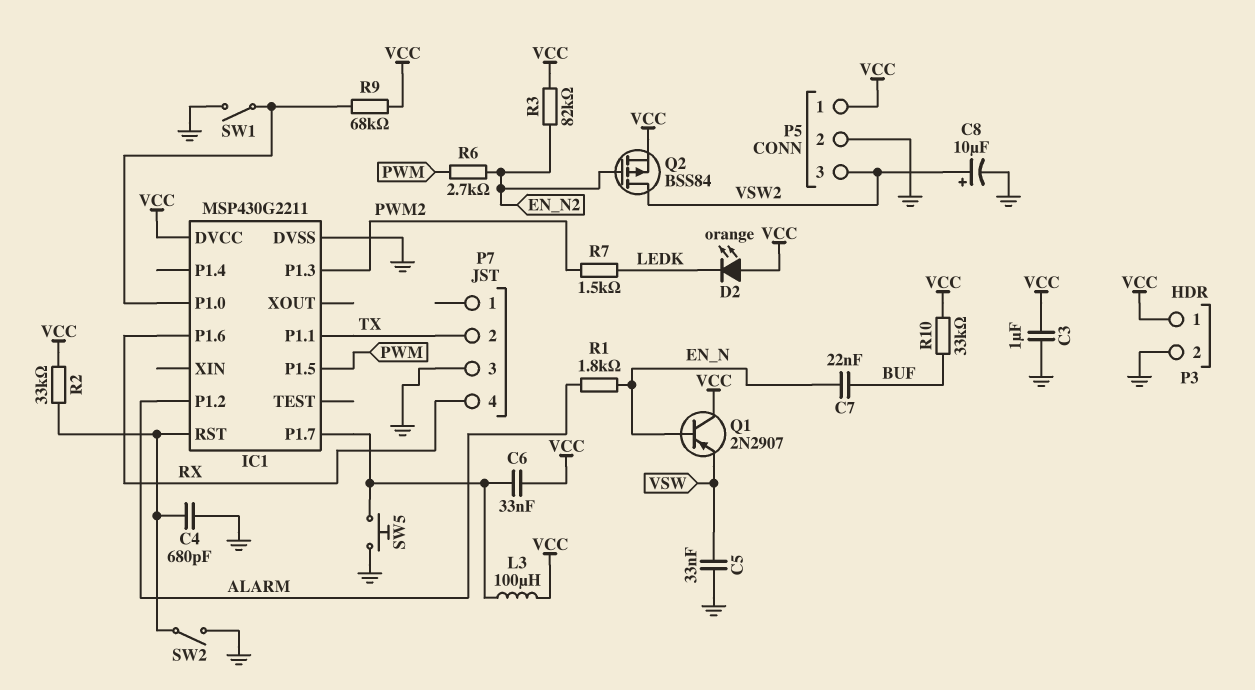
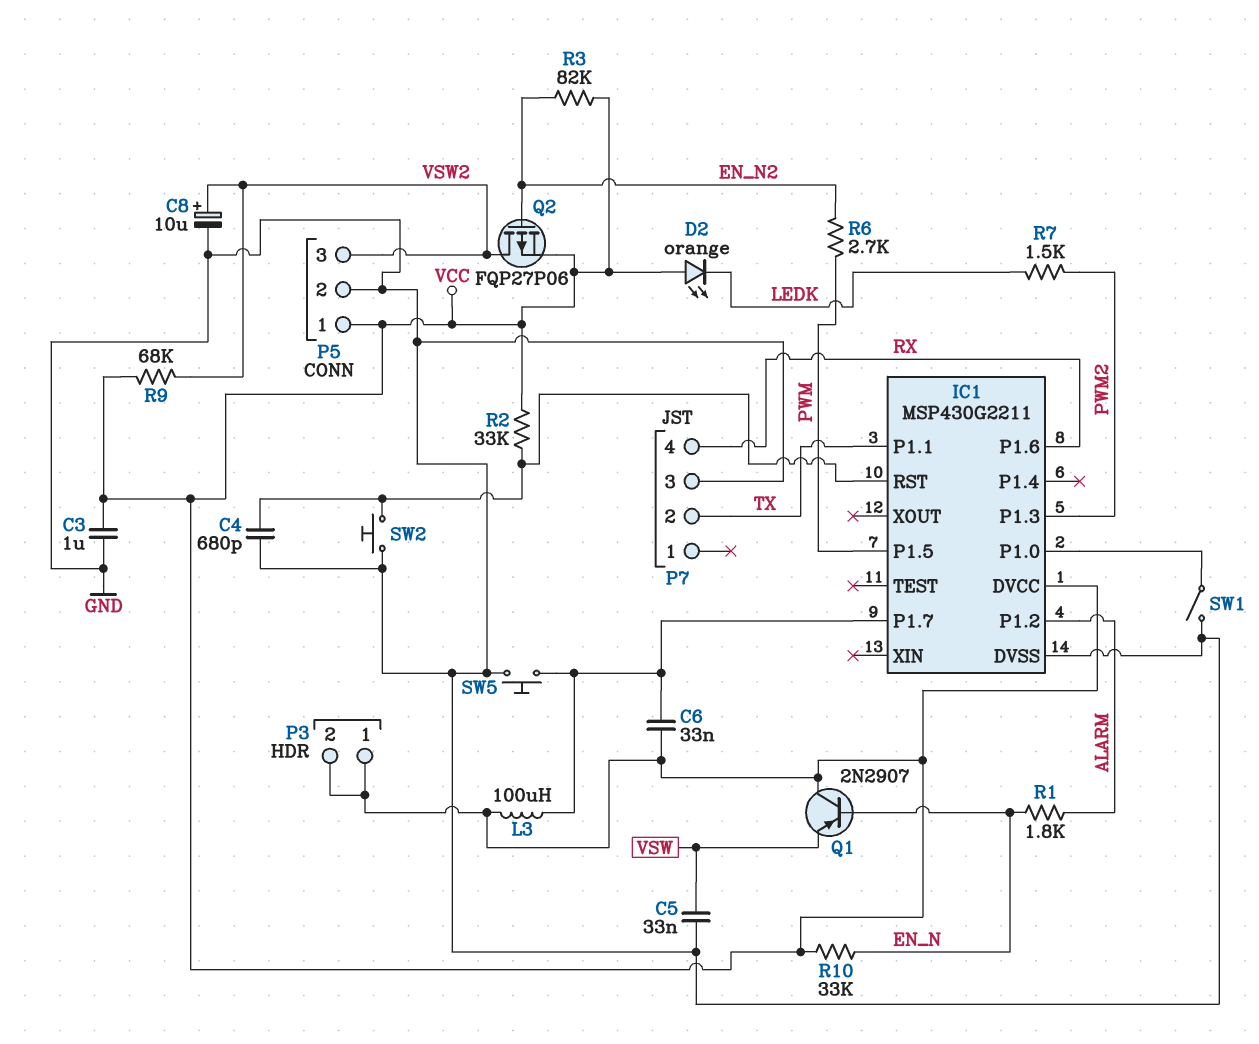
C7: 22nF (BUF, EN_N) -> none
P3 pin 2: GND -> VCC
Q2: PMOS BSS84 (G EN_N2, D VSW2, S VCC) -> PMOS FQP27P06 (G EN_N2, D VSW2, S VCC)
R9: 68k (IC1/P1.0, VCC) -> 68k (VCC, VSW2)
R10: 33k (BUF, VCC) -> 33k (EN_N, VCC)
SW2: switch (GND, IC1/RST) -> button (GND, IC1/RST)

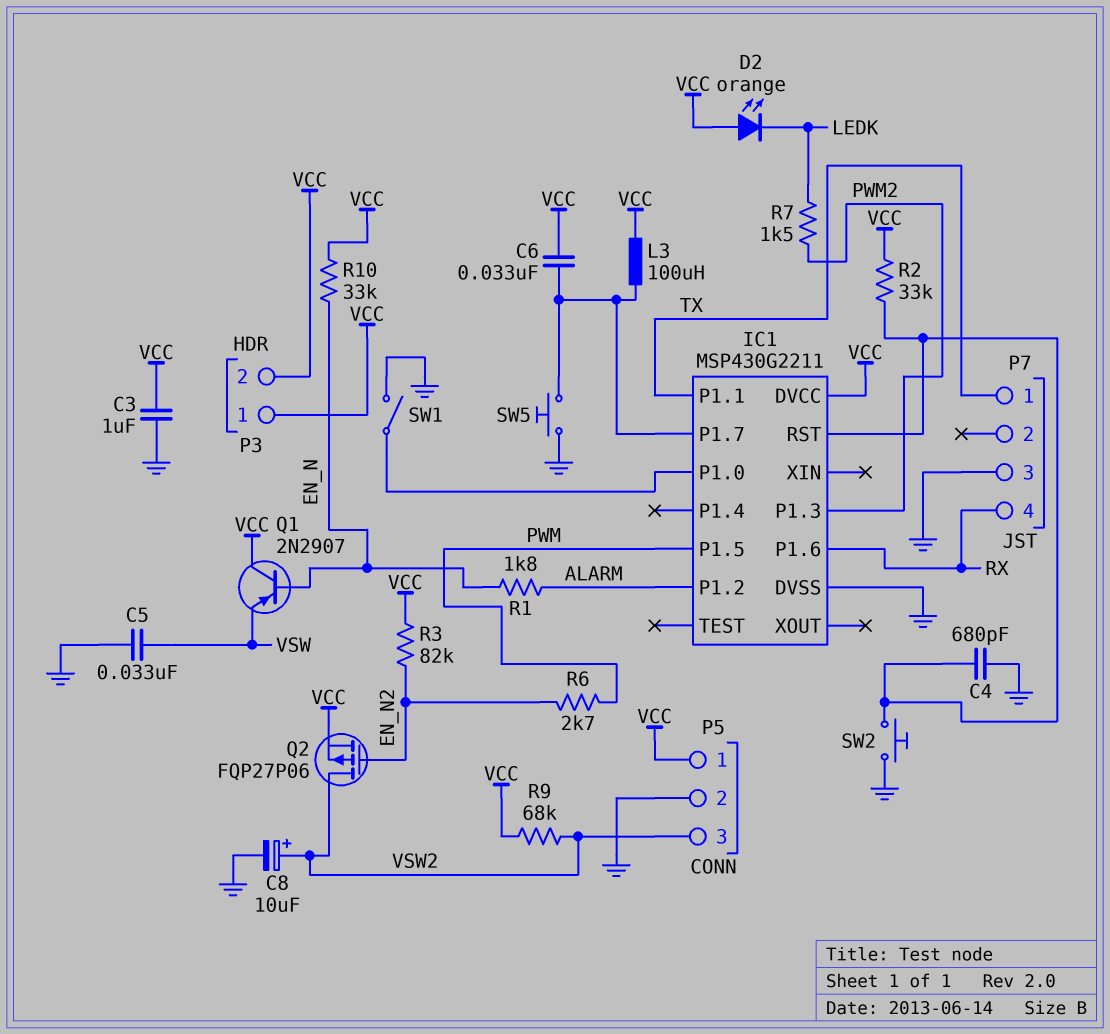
P7 pin 1: none -> TX
P7 pin 2: TX -> none

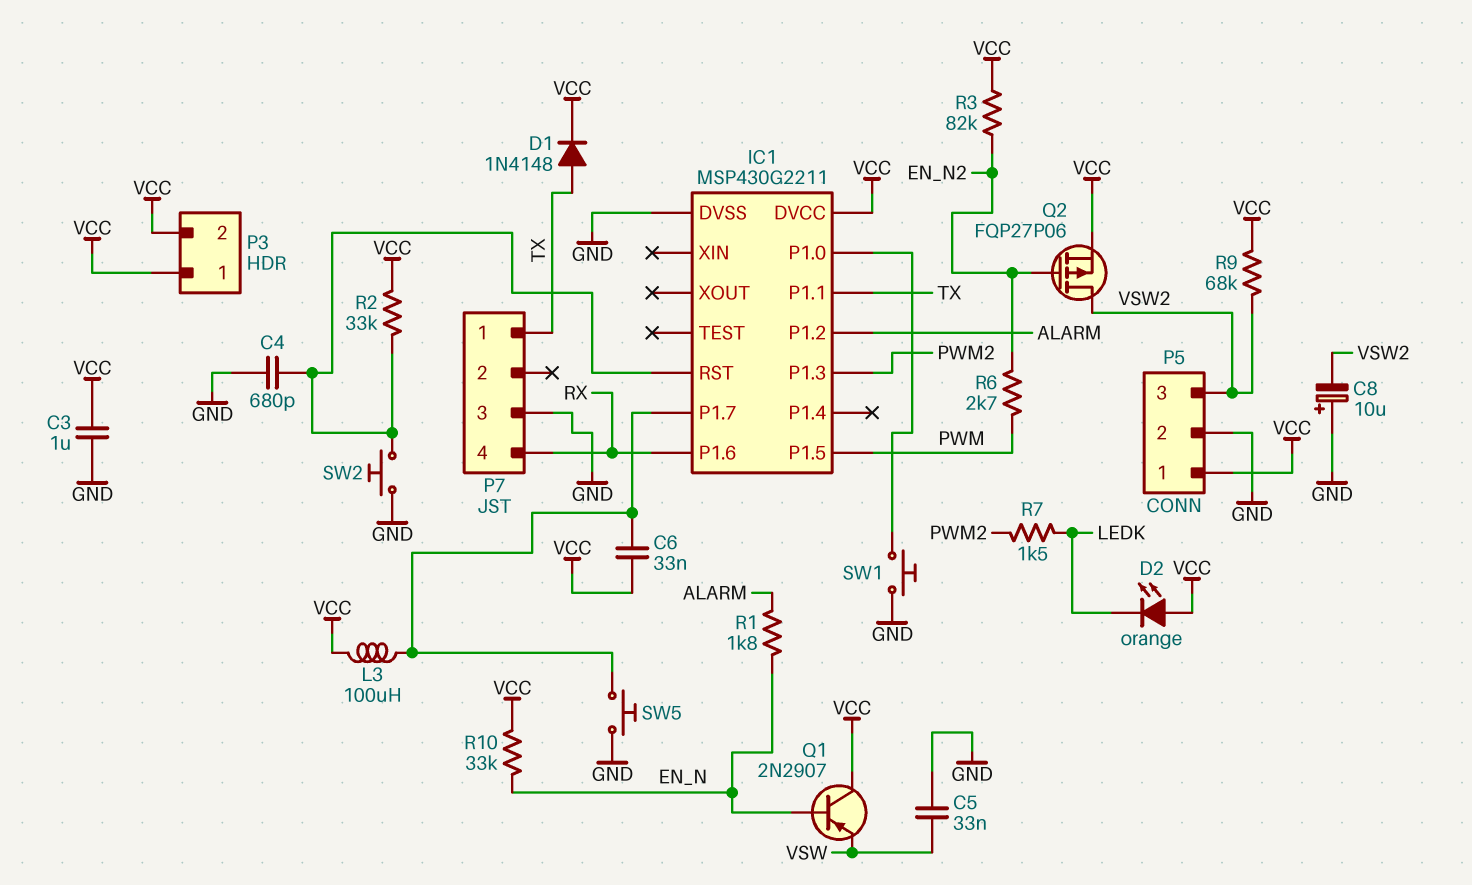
C8: 10uF (plus VSW2, minus GND) -> 10uF (plus GND, minus VSW2)
D1: none -> diode 1N4148 (A TX, K VCC)
SW1: switch (GND, IC1/P1.0) -> button (GND, IC1/P1.0)

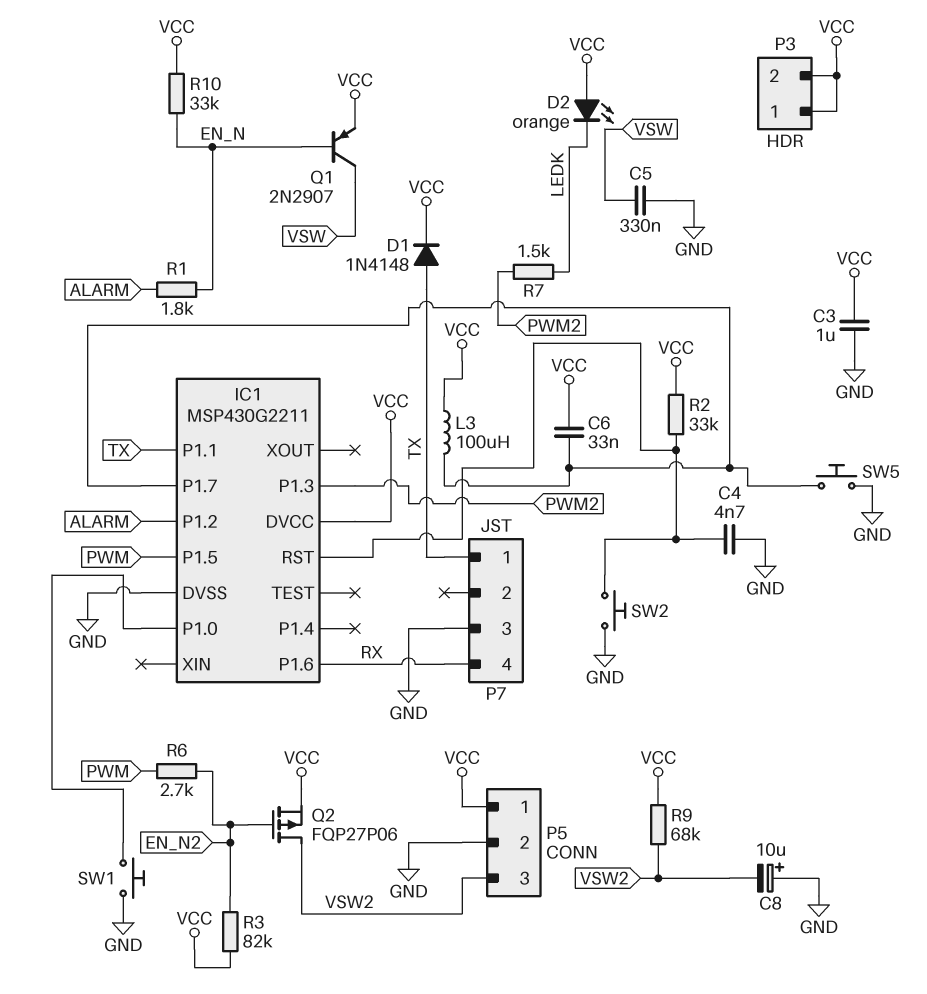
C4: 680pF (GND, IC1/RST) -> 4.7nF (GND, IC1/RST)
C5: 33nF (GND, VSW) -> 330nF (GND, VSW)
Q1: PNP 2N2907 (B EN_N, C VCC, E VSW) -> PNP 2N2907 (B EN_N, C VSW, E VCC)

